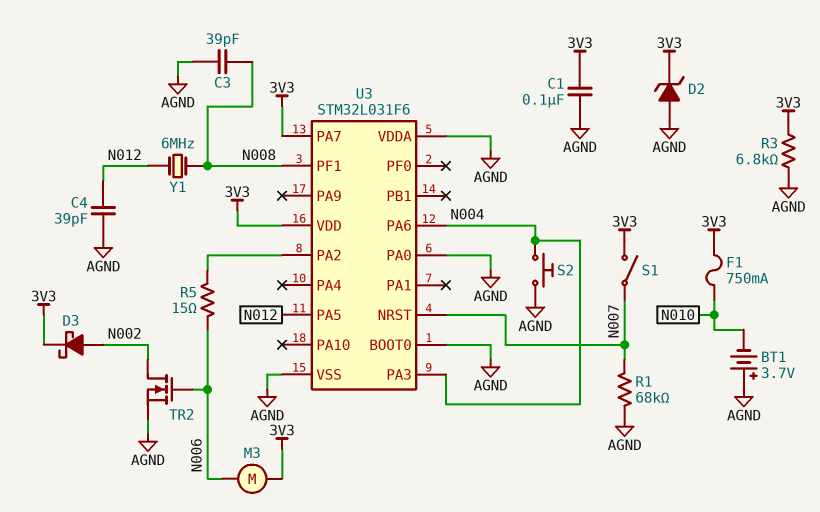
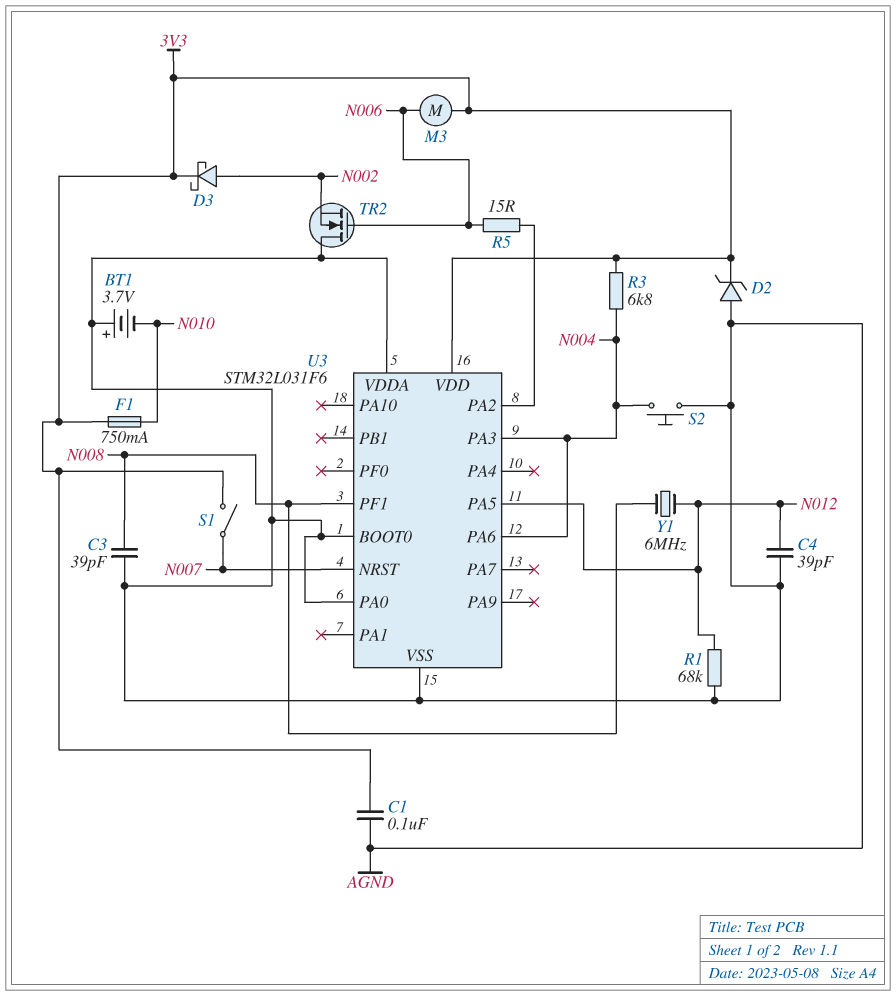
R1: 68k (AGND, N007) -> 68k (AGND, N012)
R3: 6.8k (3V3, AGND) -> 6.8k (3V3, N004)
TR2: NMOS (G N006, D N002, S AGND) -> NMOS (G N006, D AGND, S N002)
U3 pin PA7: 3V3 -> none

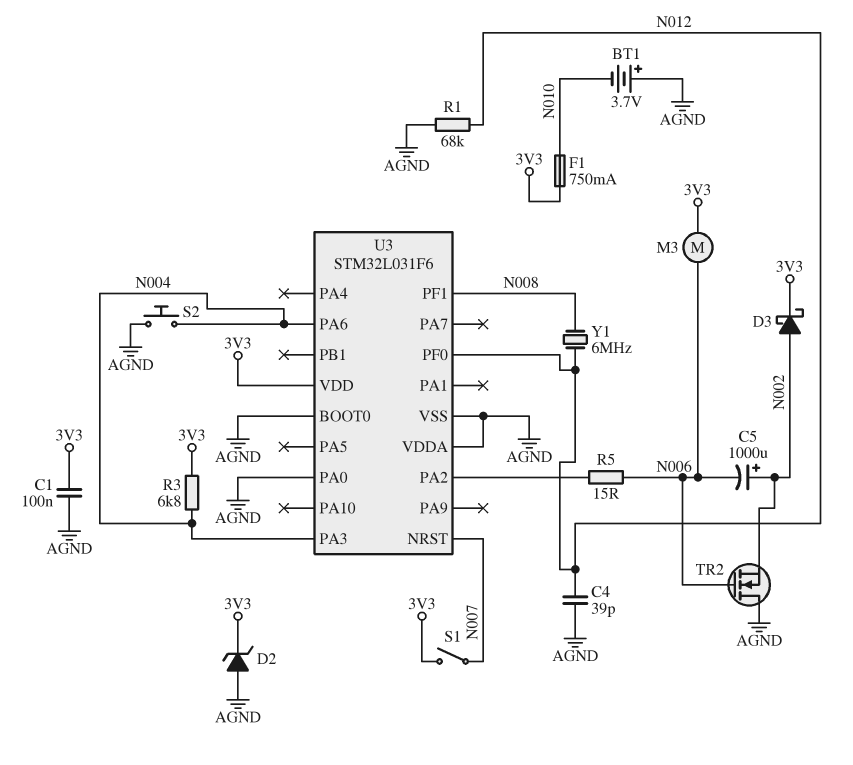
C3: 39pF (AGND, N008) -> none
C5: none -> 1000uF (plus N002, minus N006)
U3 pin PA5: N012 -> none
U3 pin PF0: none -> N012

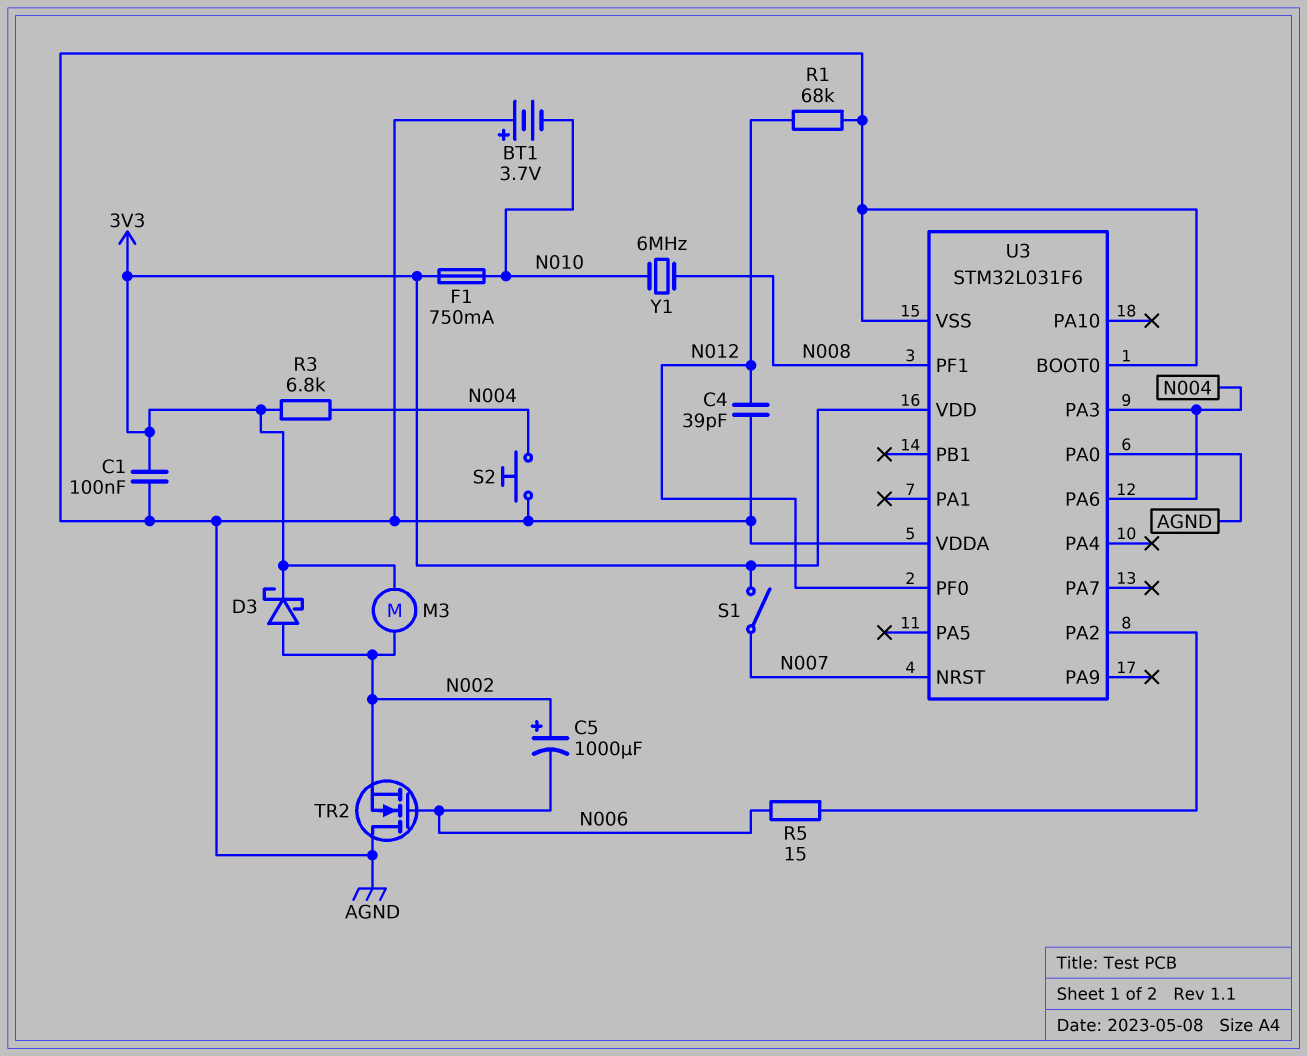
D2: zener (A AGND, K 3V3) -> none
M3: motor (3V3, N006) -> motor (3V3, N002)
Y1: 6MHz (N008, N012) -> 6MHz (N008, N010)

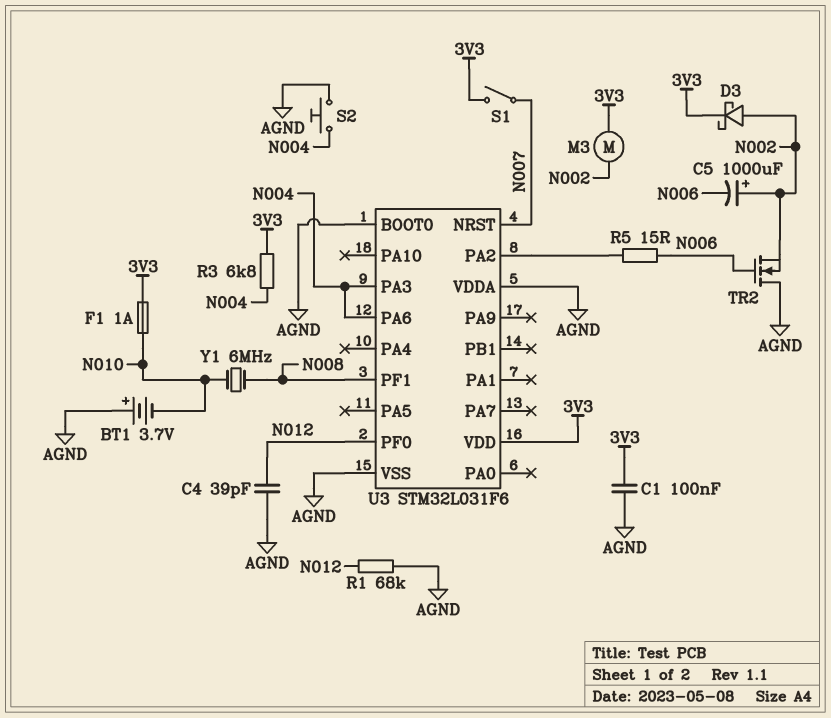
F1: 750mA (3V3, N010) -> 1A (3V3, N010)
U3 pin PA0: AGND -> none

